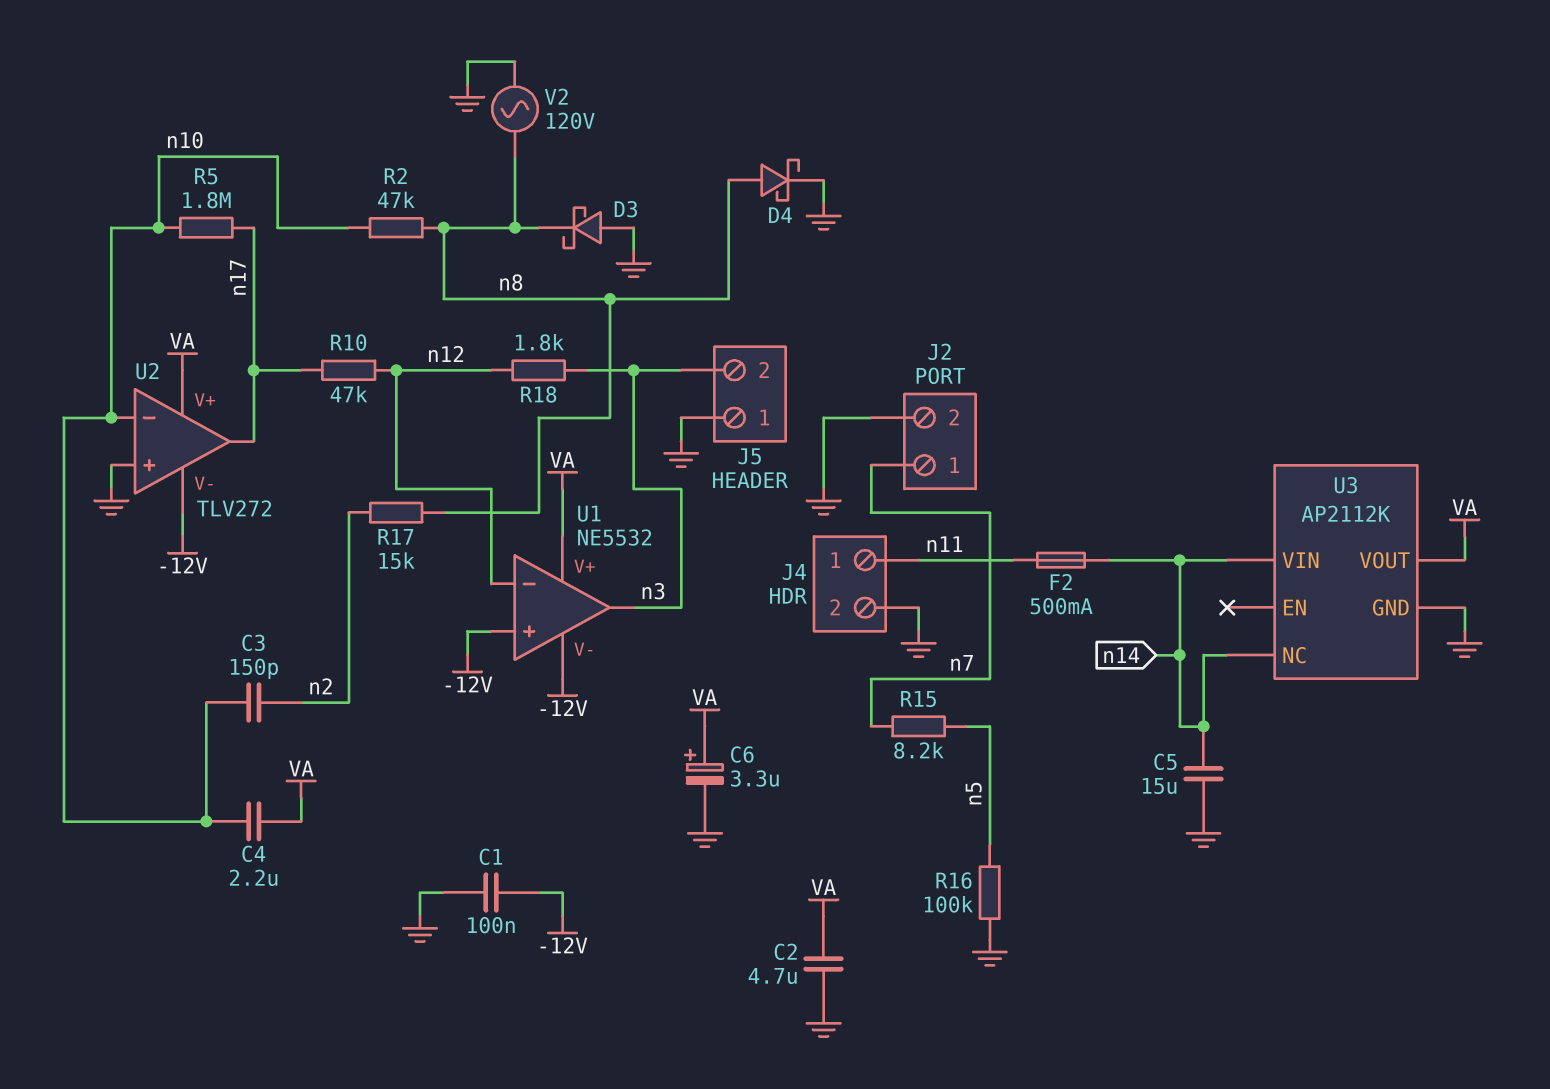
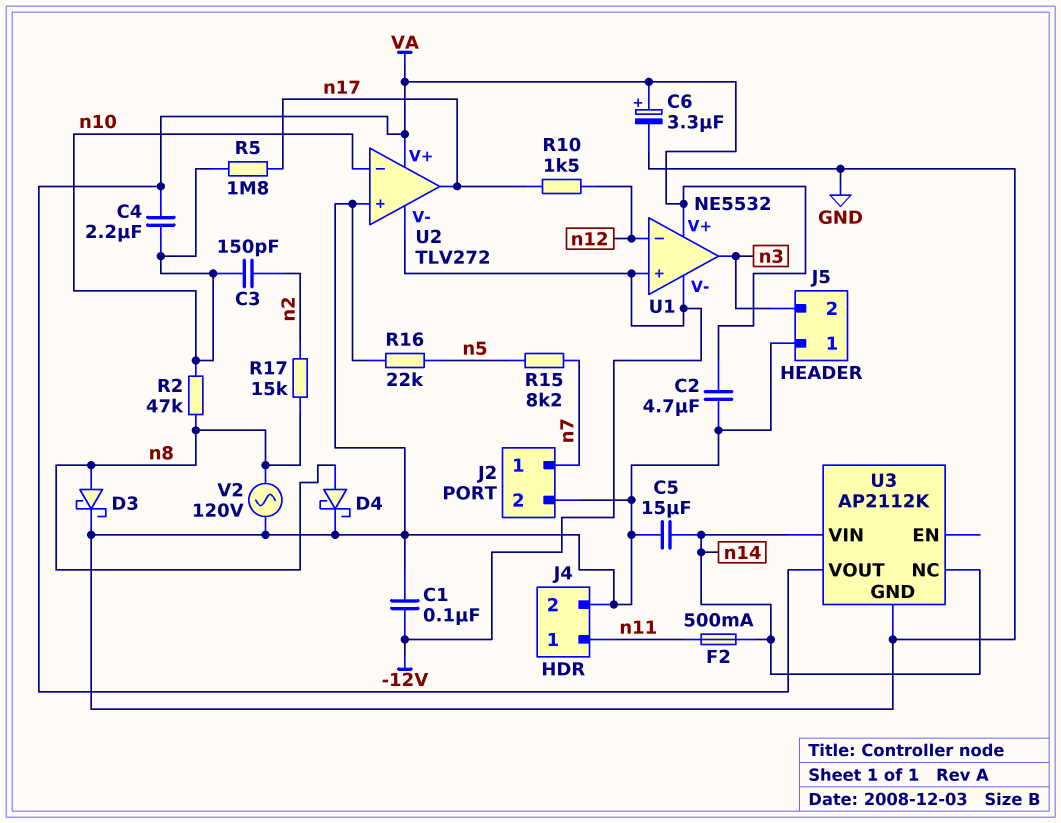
D3: schottky (A GND, K n8) -> schottky (A n8, K GND)
R10: 47k (n12, n17) -> 1.5k (n12, n17)
R16: 100k (GND, n5) -> 22k (GND, n5)
R18: 1.8k (n3, n12) -> none

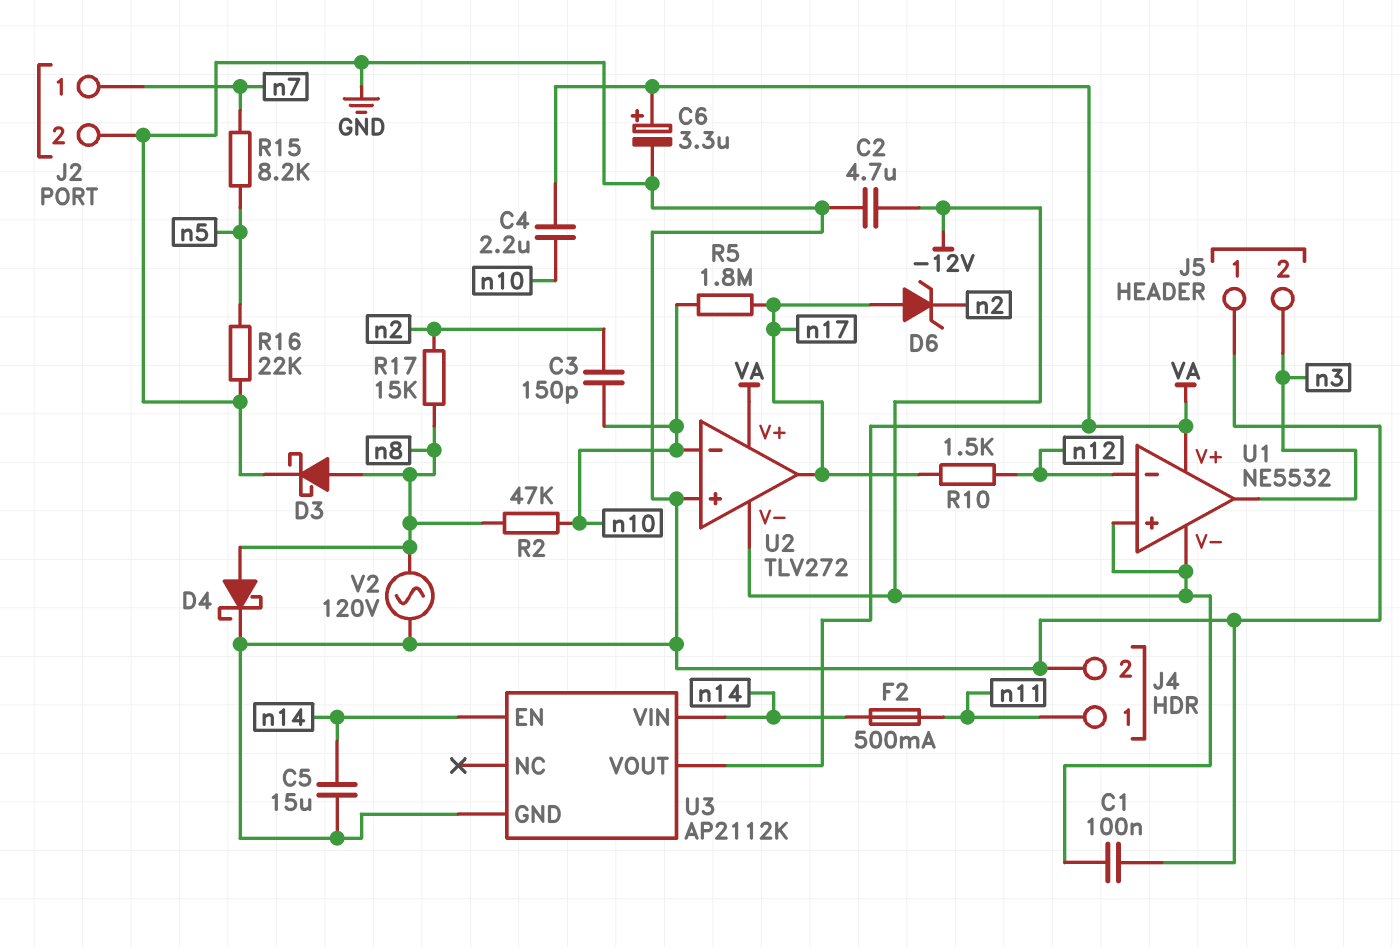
C2: 4.7uF (GND, VA) -> 4.7uF (-12V, GND)
D6: none -> zener (A n17, K n2)
U3 pin EN: none -> n14
U3 pin NC: n14 -> none

